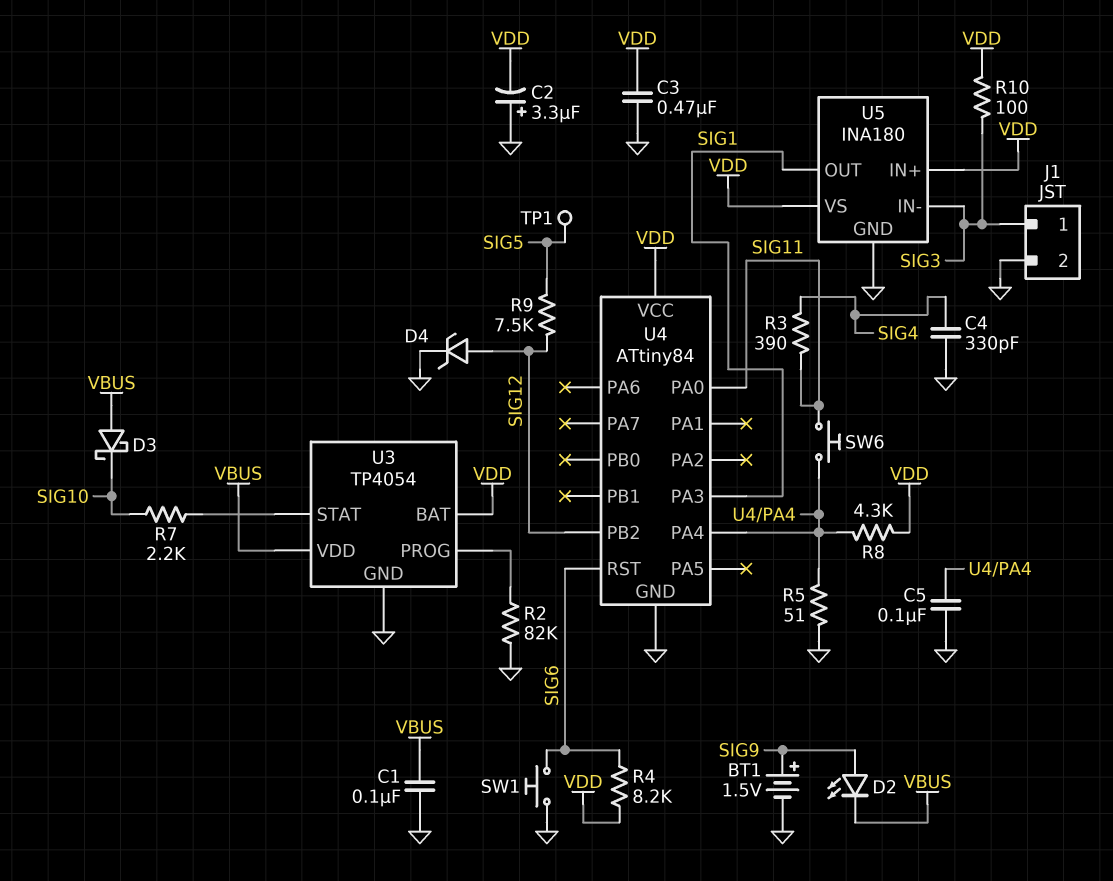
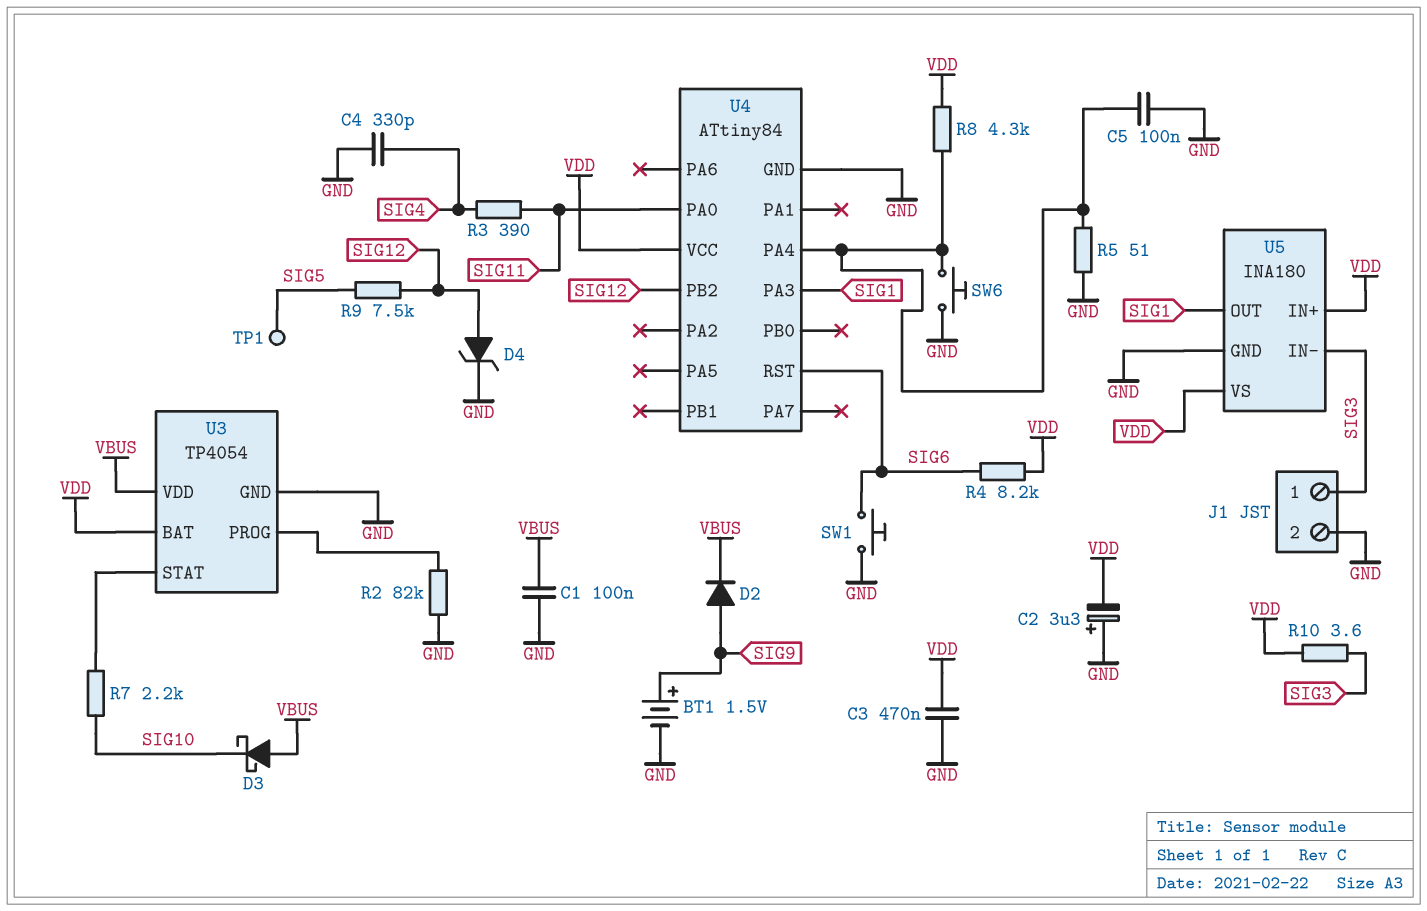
D2: LED (A SIG9, K VBUS) -> diode (A SIG9, K VBUS)
R10: 100 (SIG3, VDD) -> 3.6 (SIG3, VDD)
SW6: button (SIG11, U4/PA4) -> button (GND, U4/PA4)

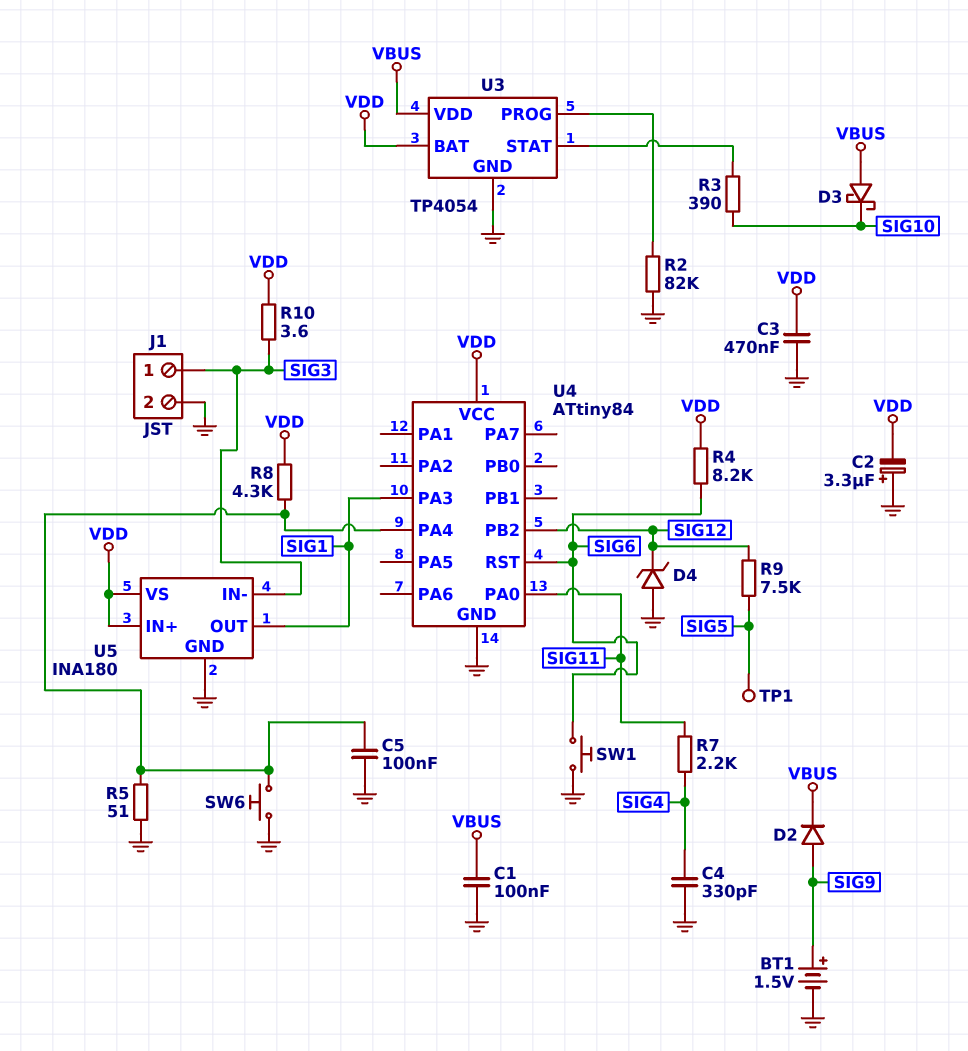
D4: zener (A SIG12, K GND) -> zener (A GND, K SIG12)
R3: 390 (SIG4, SIG11) -> 390 (SIG10, U3/STAT)
R7: 2.2k (SIG10, U3/STAT) -> 2.2k (SIG4, SIG11)

